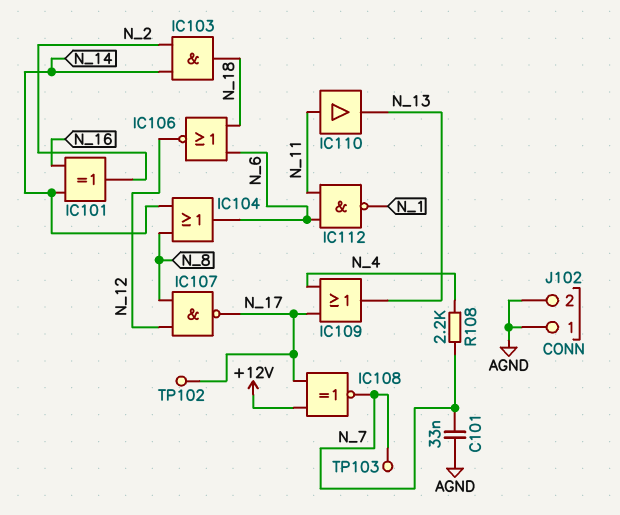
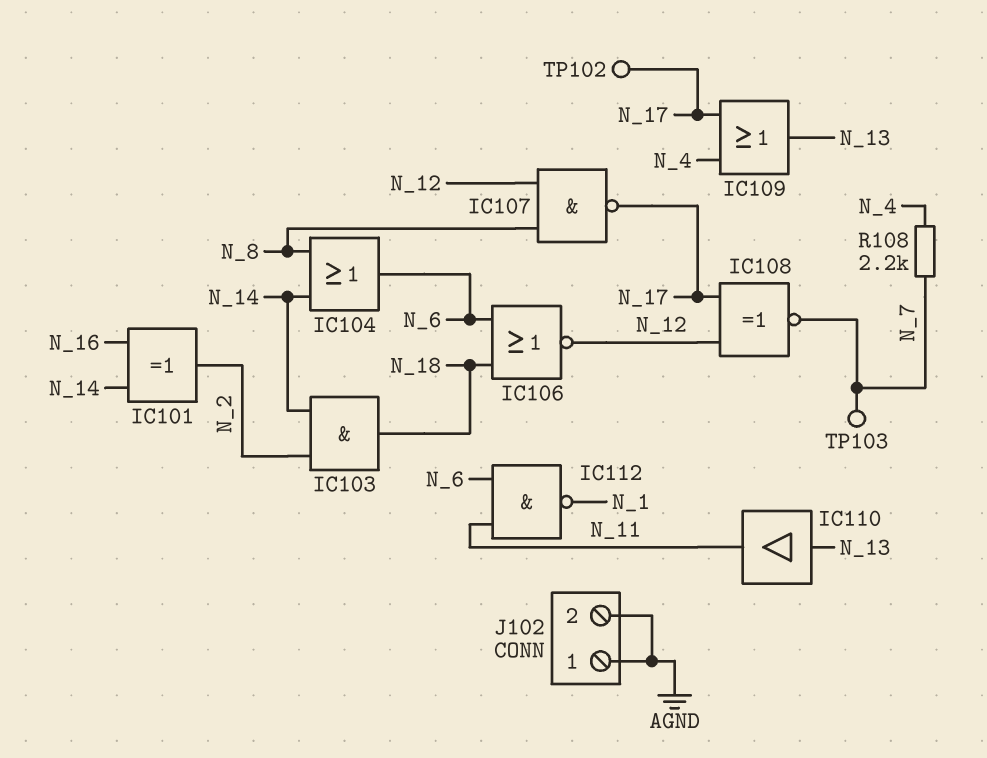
C101: 33nF (AGND, N_7) -> none
IC108: XNOR (in +12V, in N_17, out N_7) -> XNOR (in N_12, in N_17, out N_7)
IC110: buffer (in N_11, out N_13) -> buffer (in N_13, out N_11)

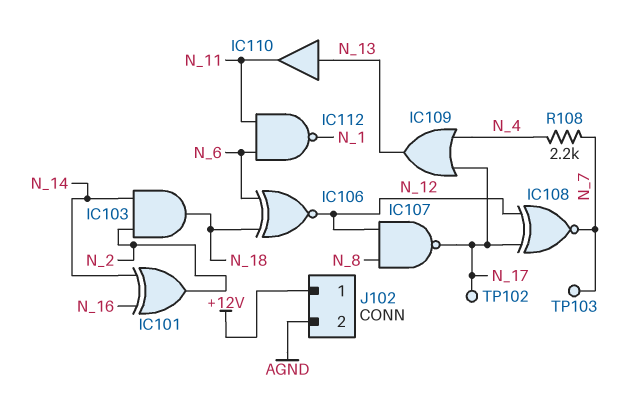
IC104: OR (in N_8, in N_14, out N_6) -> none
IC106: NOR (in N_6, in N_18, out N_12) -> XNOR (in N_6, in N_18, out N_12)
J102 pin 1: AGND -> +12V

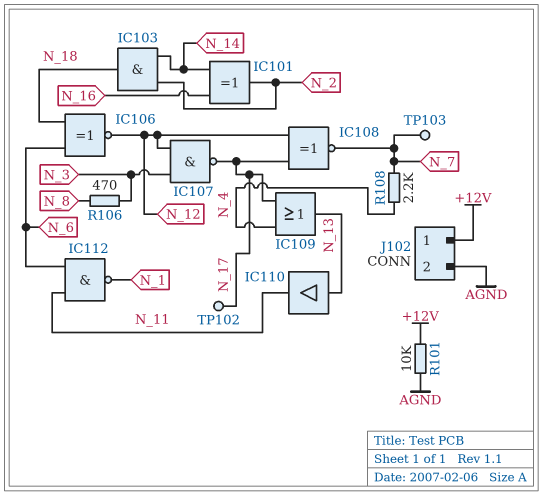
IC107: NAND (in N_8, in N_12, out N_17) -> NAND (in N_3, in N_12, out N_17)
R101: none -> 10k (+12V, AGND)
R106: none -> 470 (N_3, N_8)

